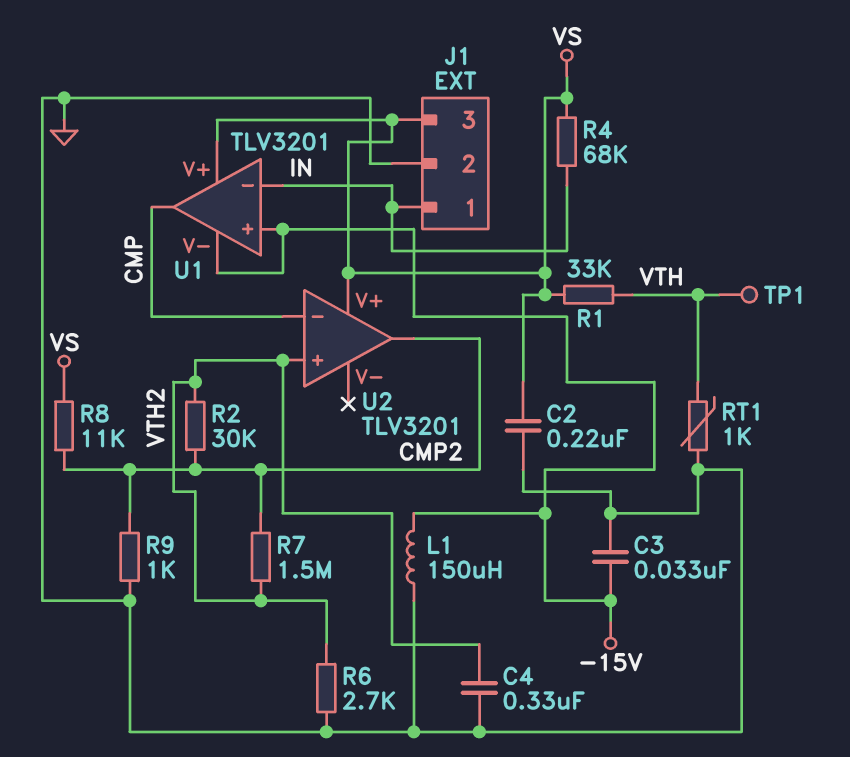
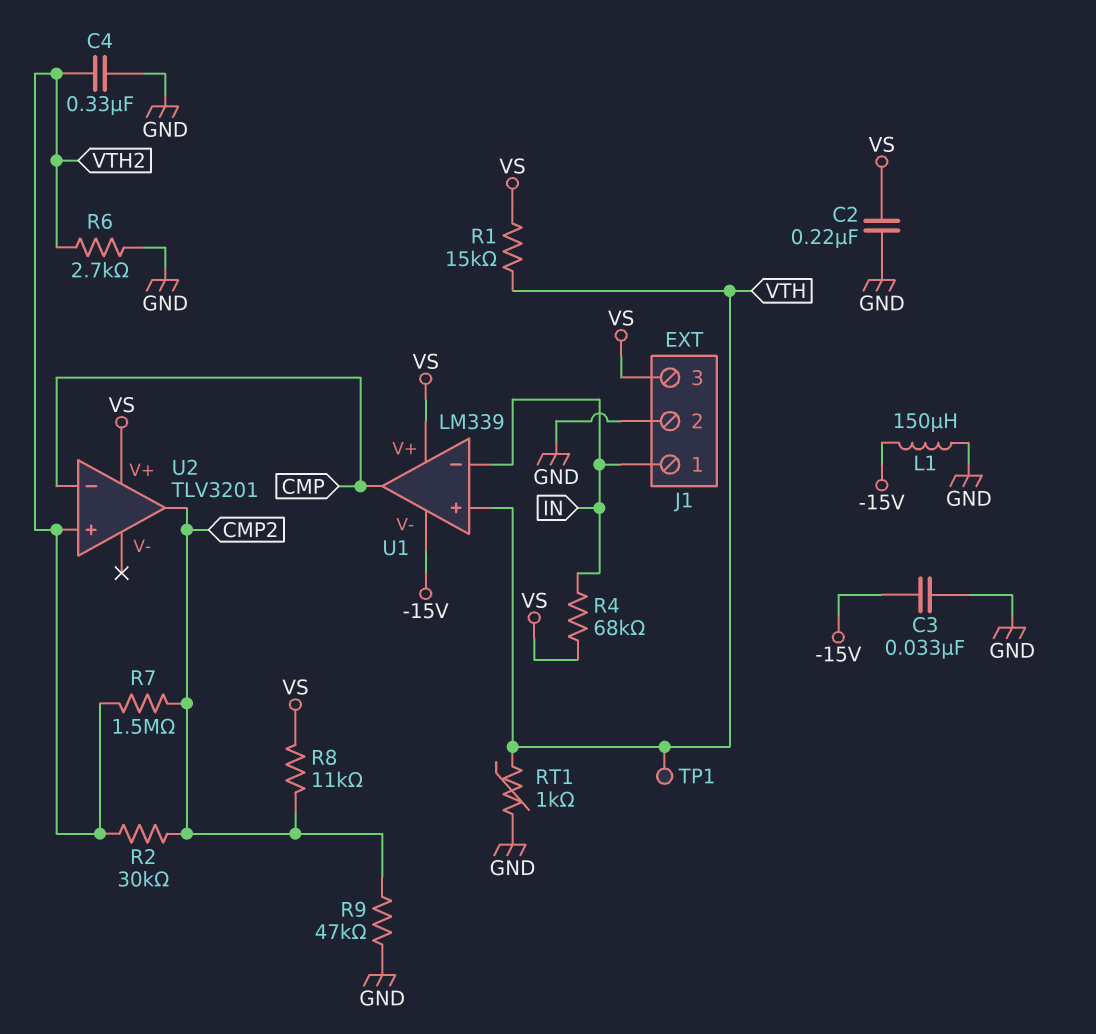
R1: 33k (VS, VTH) -> 15k (VS, VTH)
R9: 1k (CMP2, GND) -> 47k (CMP2, GND)
U1: TLV3201 -> LM339
U1 pin in+: -15V -> VTH

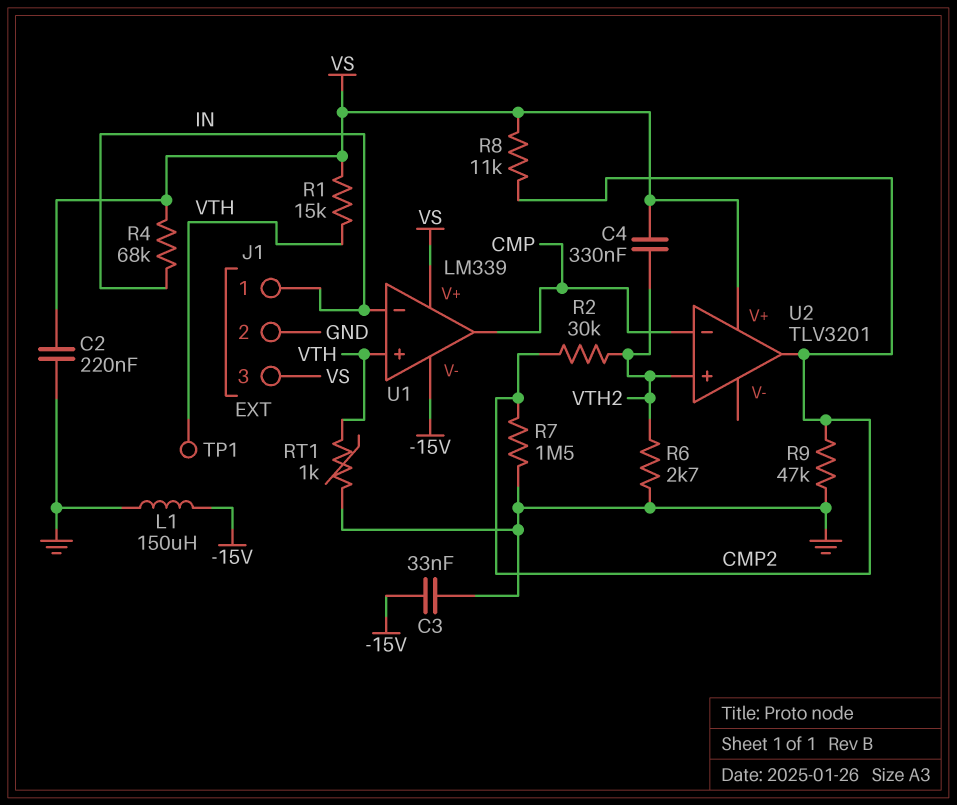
C4: 330nF (GND, VTH2) -> 330nF (VS, VTH2)
R7: 1.5M (CMP2, VTH2) -> 1.5M (CMP2, GND)

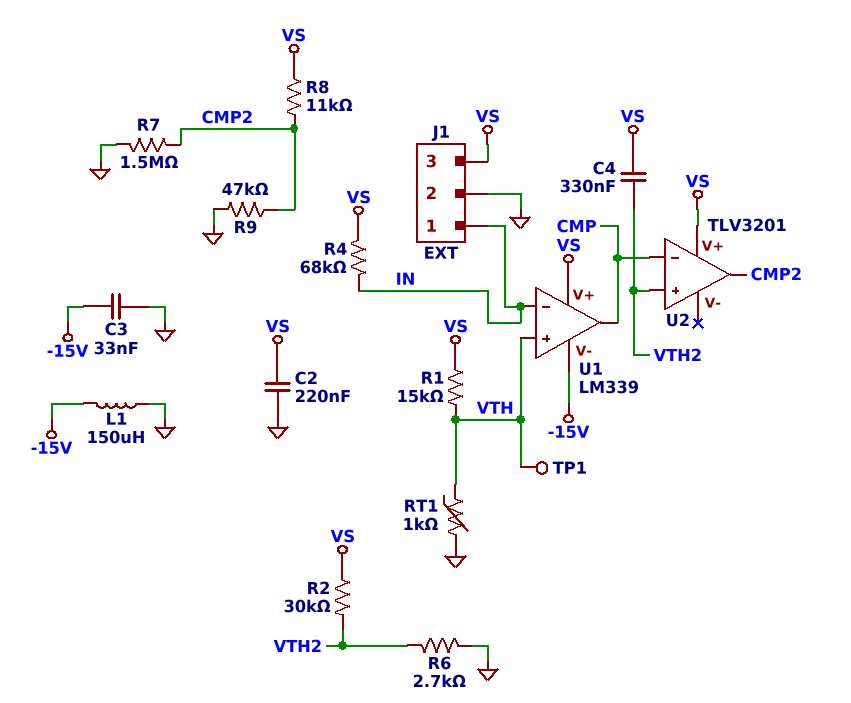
R2: 30k (CMP2, VTH2) -> 30k (VS, VTH2)

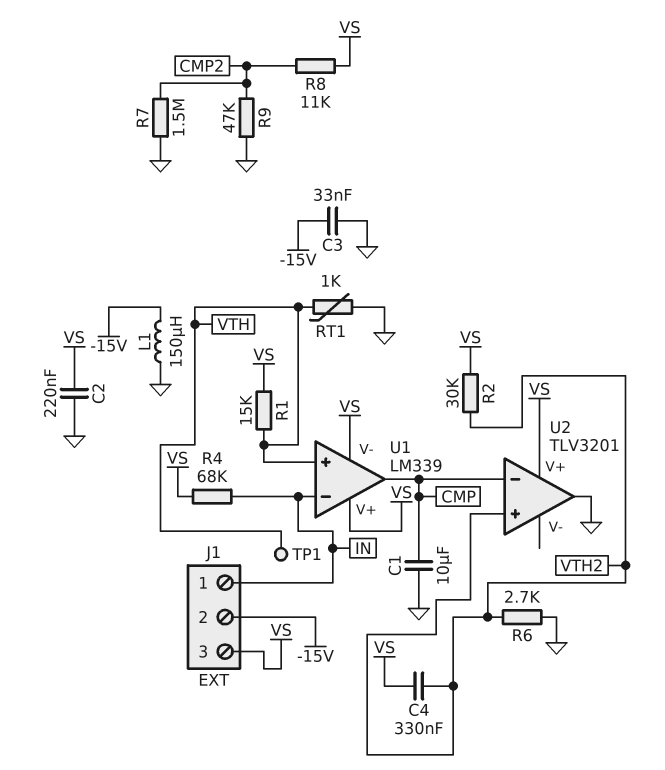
C1: none -> 10uF (CMP, GND)
J1 pin 2: GND -> -15V
U1 pin V-: -15V -> VS
U2 pin out: CMP2 -> GND

